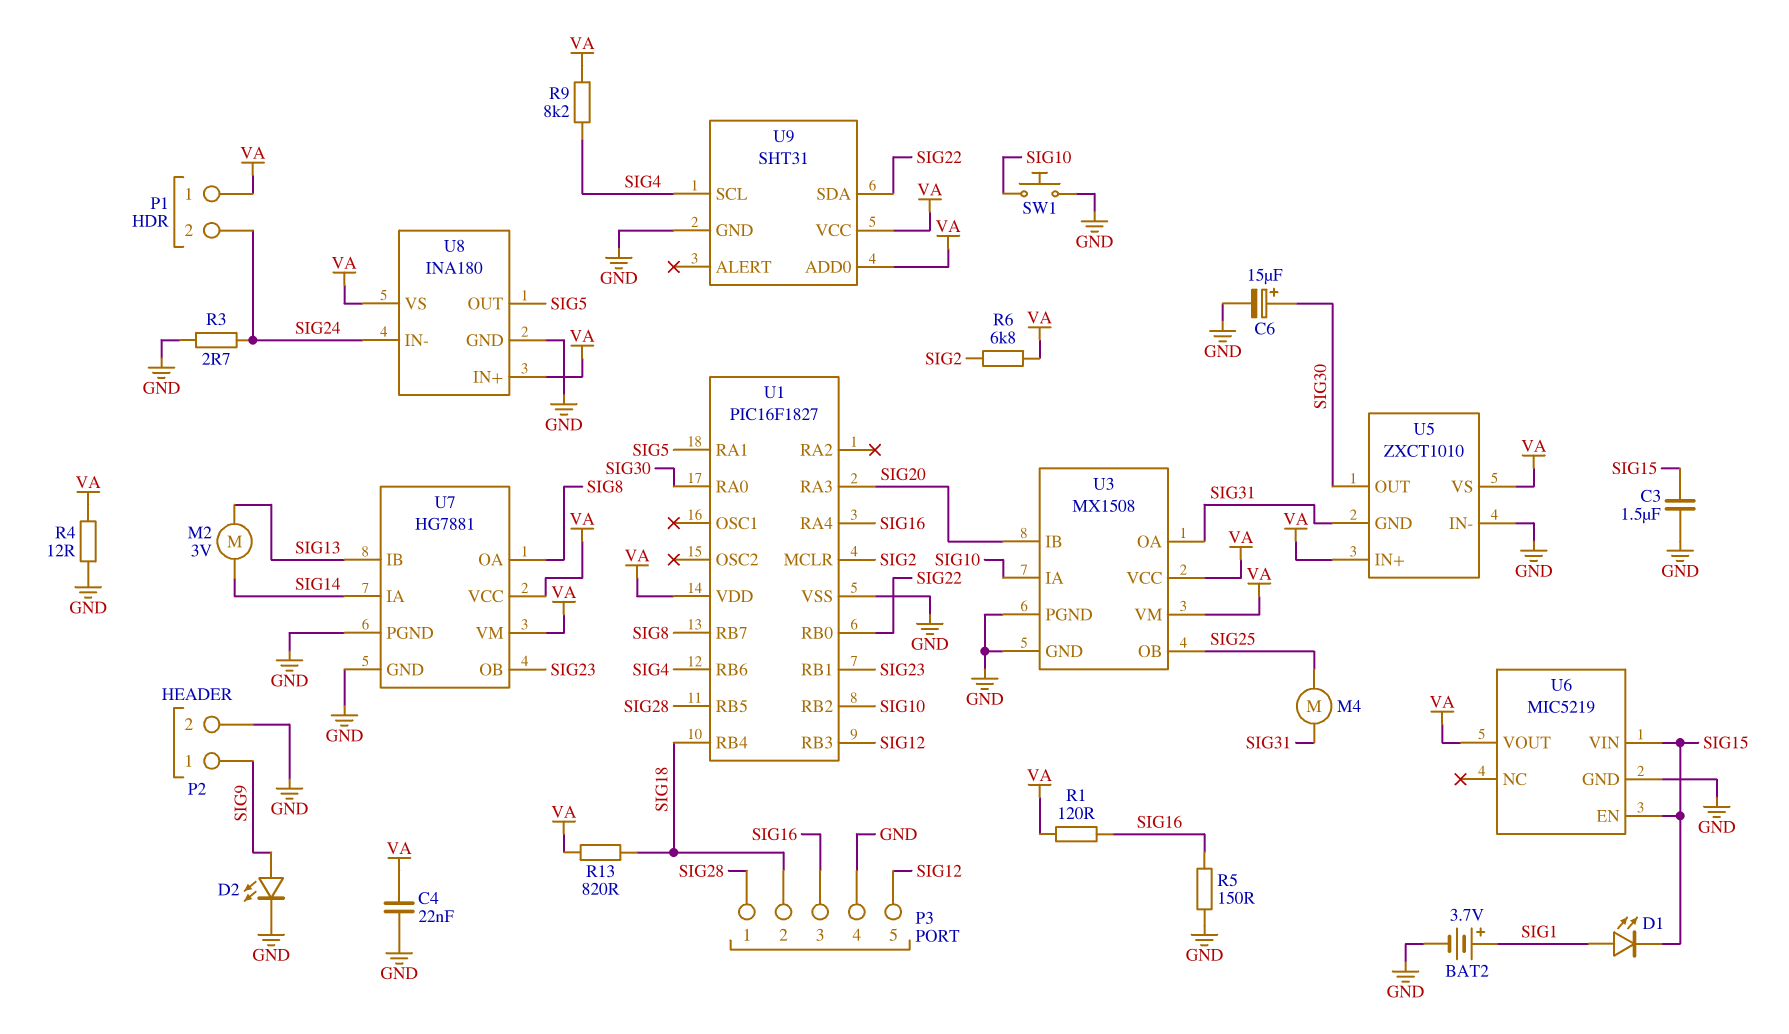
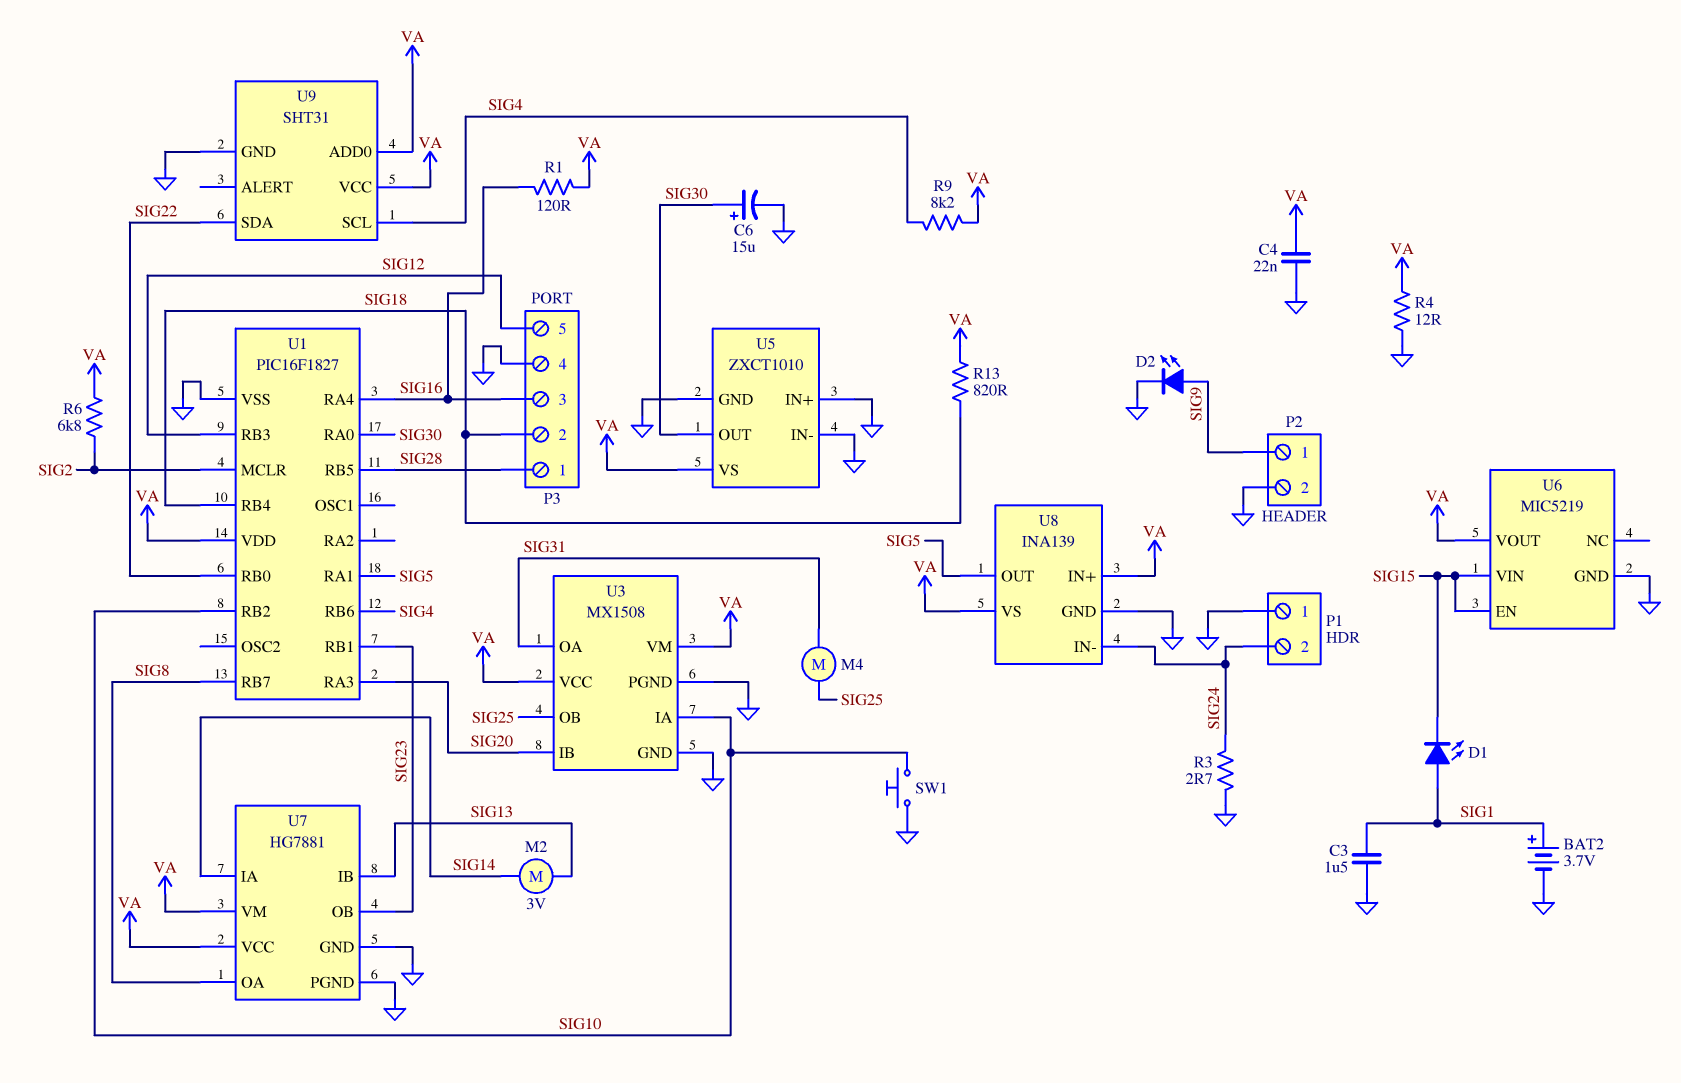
C3: 1.5uF (GND, SIG15) -> 1.5uF (GND, SIG1)
P1 pin 1: VA -> GND
R5: 150 (GND, SIG16) -> none
U5 pin GND: SIG31 -> GND
U5 pin IN+: VA -> GND
U8: INA180 -> INA139

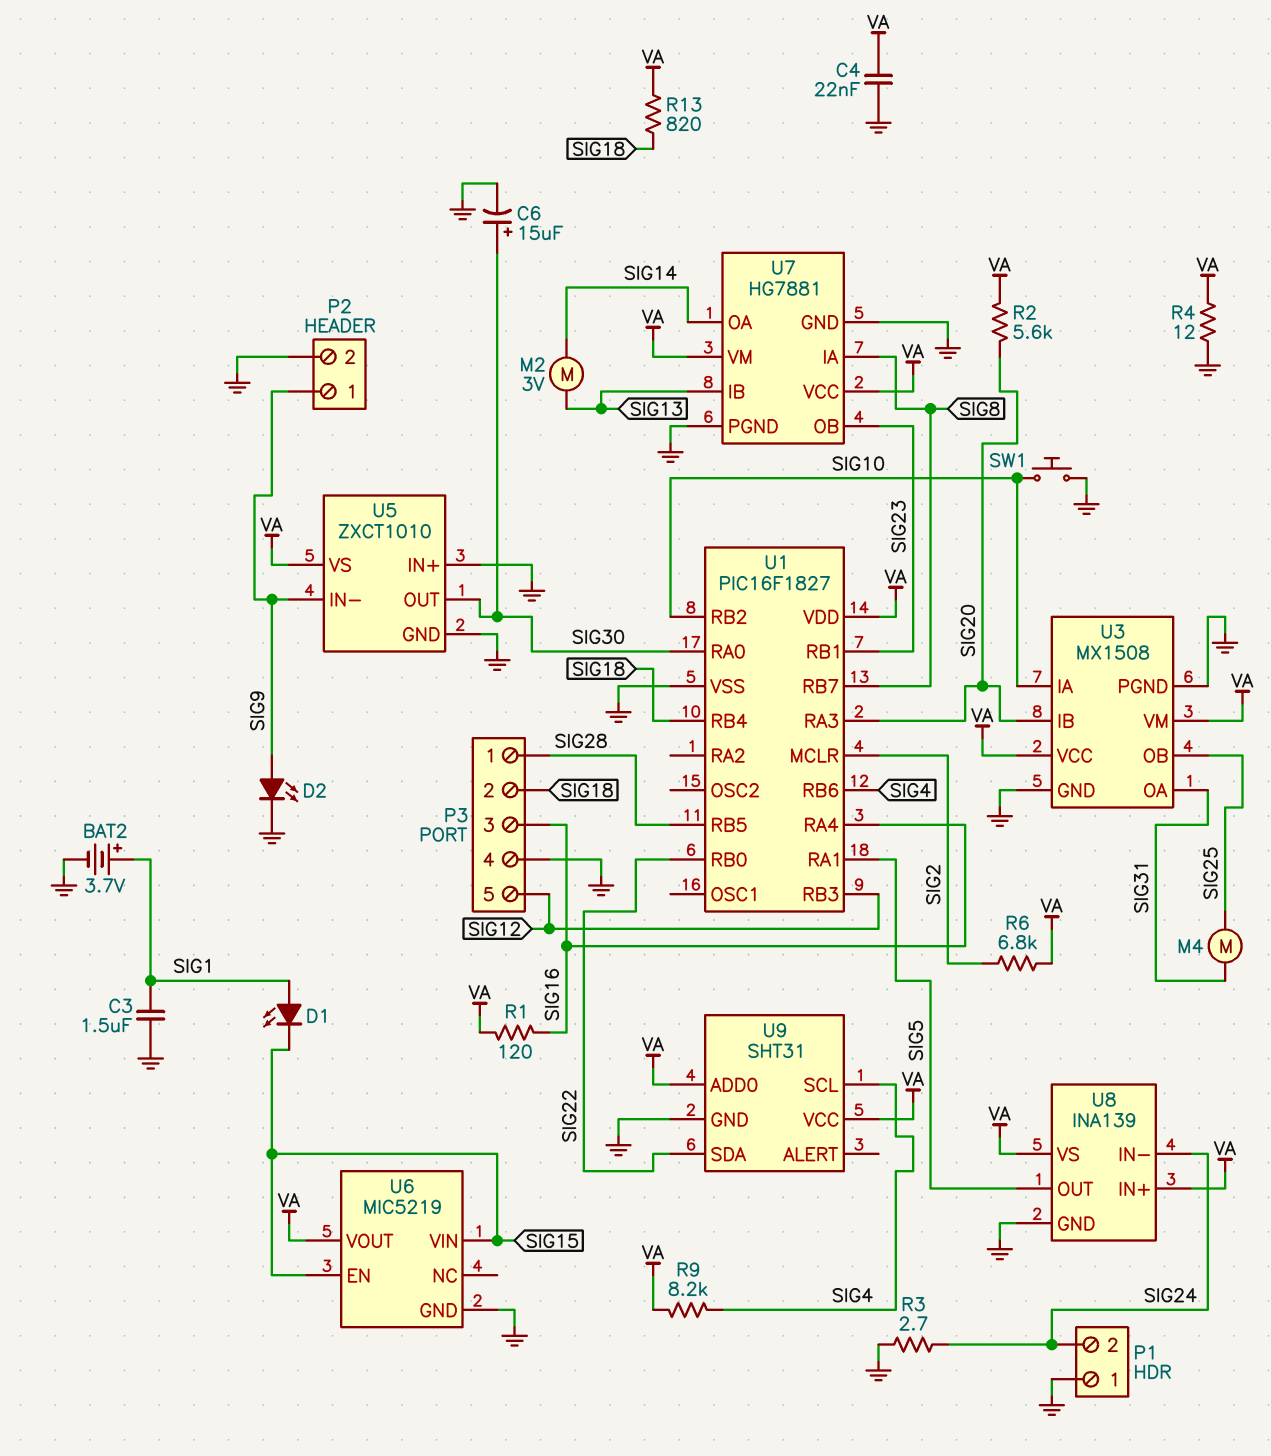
R2: none -> 5.6k (SIG20, VA)
U5 pin IN-: GND -> SIG9
U7 pin IA: SIG14 -> SIG8
U7 pin OA: SIG8 -> SIG14

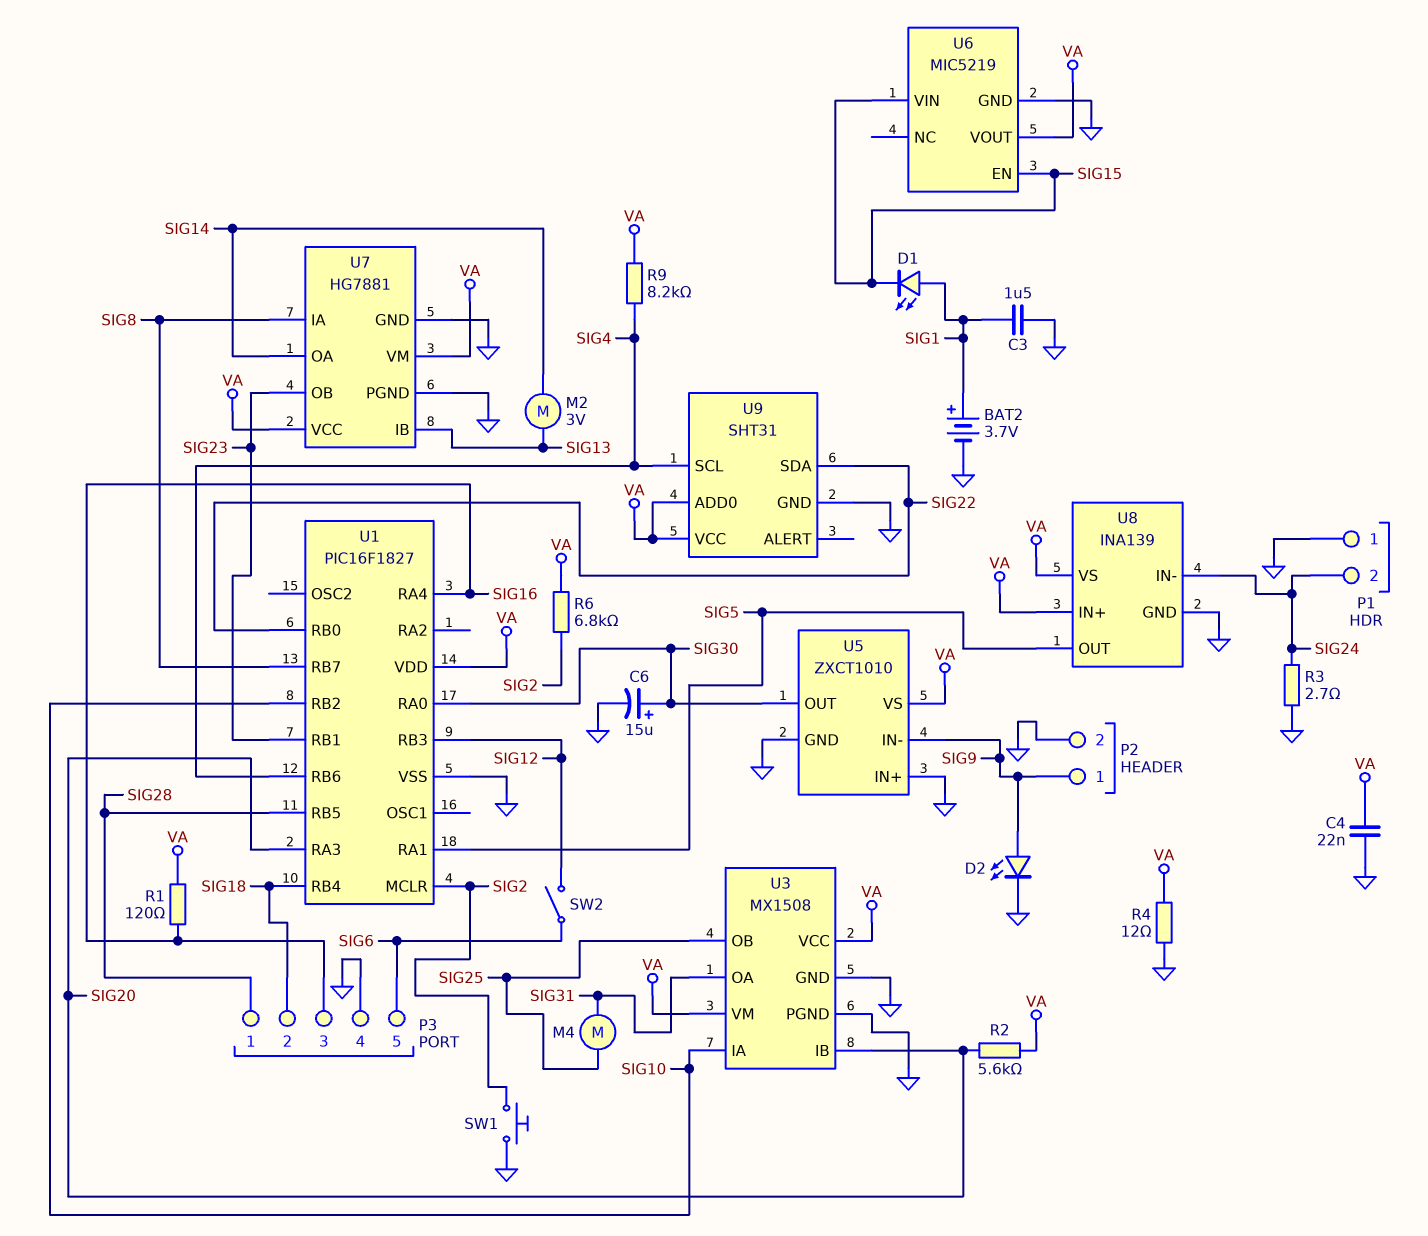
P3 pin 5: SIG12 -> SIG6
R13: 820 (SIG18, VA) -> none
SW1: button (GND, SIG10) -> button (GND, SIG2)
SW2: none -> switch (SIG6, SIG12)

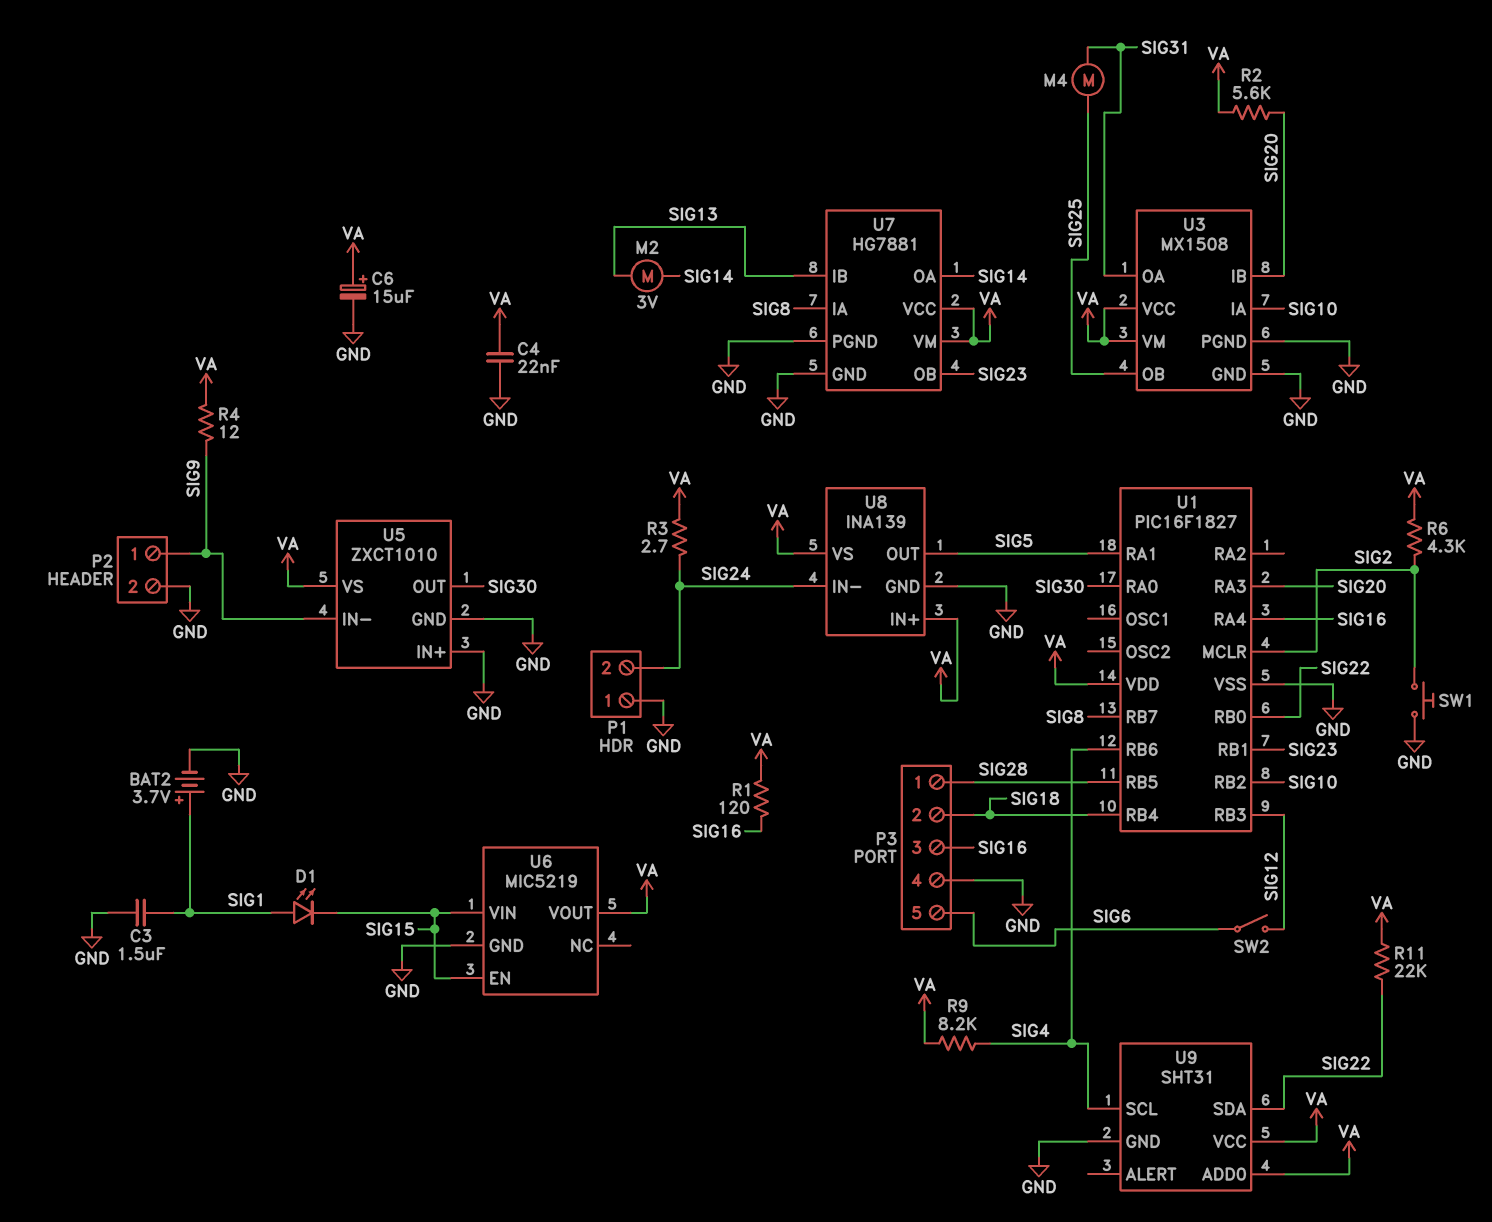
C6: 15uF (plus SIG30, minus GND) -> 15uF (plus VA, minus GND)
D2: LED (A SIG9, K GND) -> none
R3: 2.7 (GND, SIG24) -> 2.7 (SIG24, VA)
R4: 12 (GND, VA) -> 12 (SIG9, VA)
R6: 6.8k (SIG2, VA) -> 4.3k (SIG2, VA)
R11: none -> 22k (SIG22, VA)

